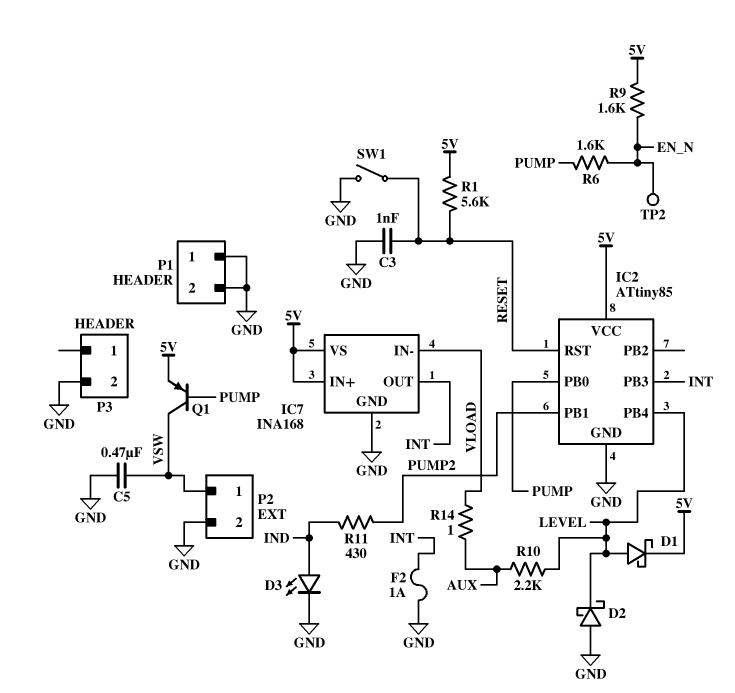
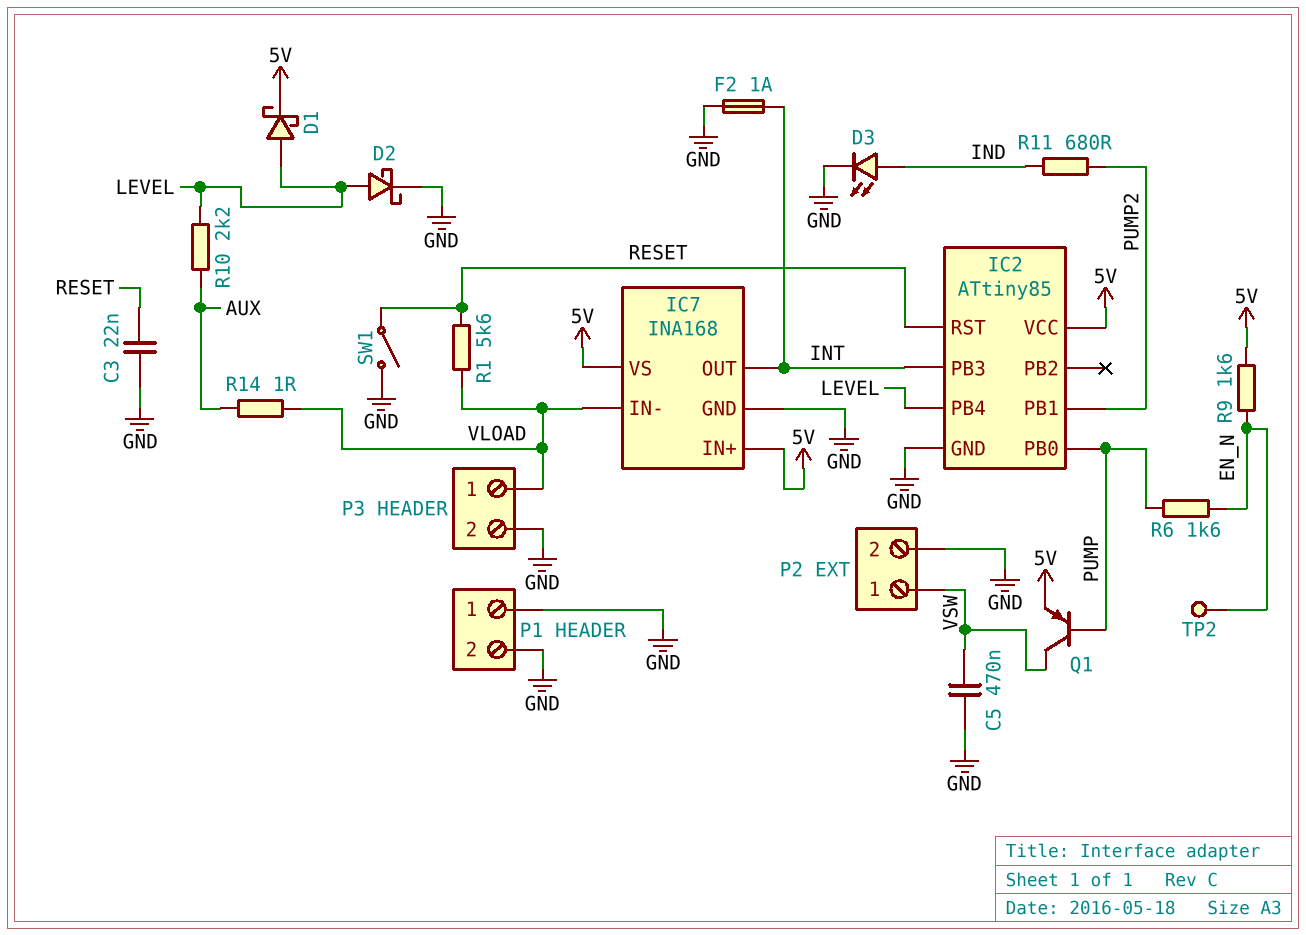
C3: 1nF (GND, RESET) -> 22nF (GND, RESET)
D2: schottky (A GND, K LEVEL) -> schottky (A LEVEL, K GND)
P3 pin 1: none -> VLOAD
R1: 5.6k (5V, RESET) -> 5.6k (RESET, VLOAD)
R11: 430 (IND, PUMP2) -> 680 (IND, PUMP2)

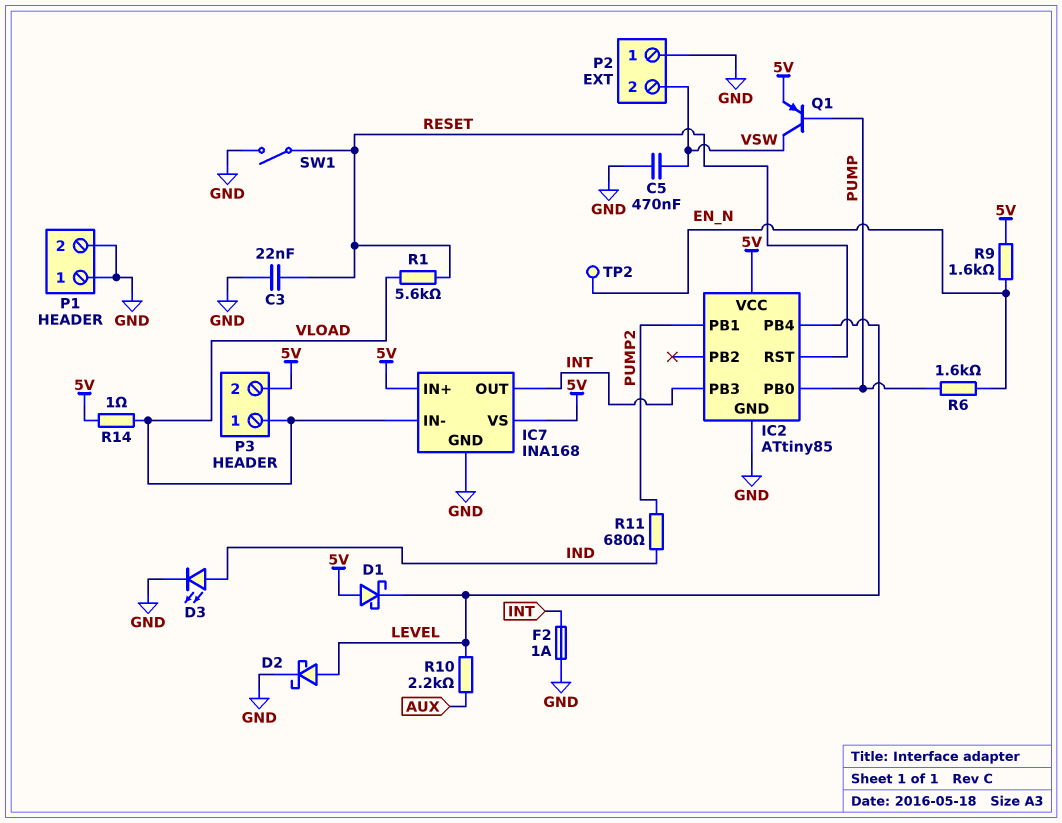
D1: schottky (A LEVEL, K 5V) -> schottky (A 5V, K LEVEL)
P2 pin 1: VSW -> GND
P2 pin 2: GND -> VSW
P3 pin 2: GND -> 5V
R14: 1 (AUX, VLOAD) -> 1 (5V, VLOAD)

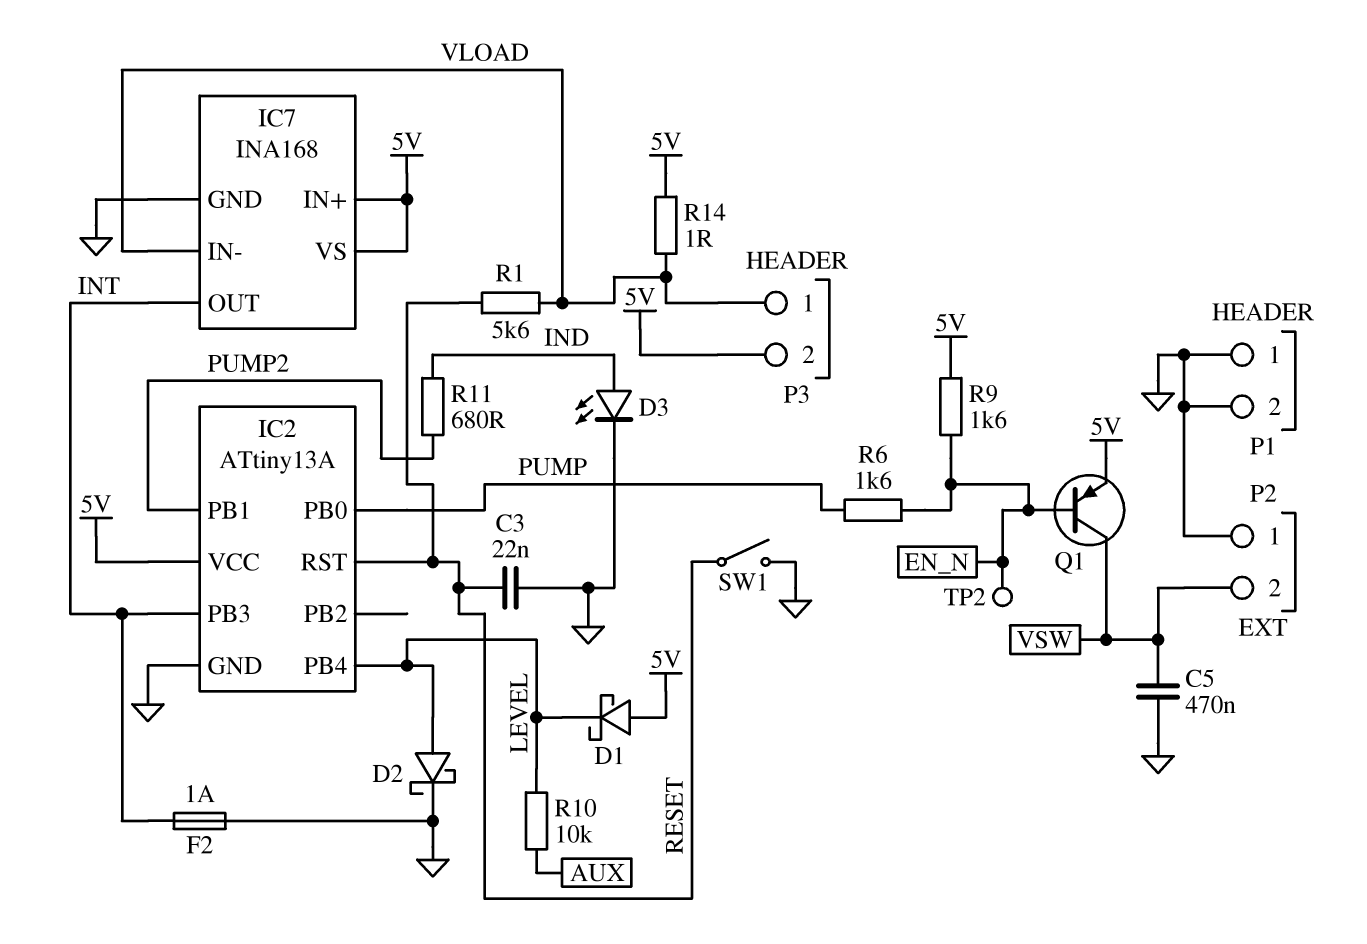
IC2: ATtiny85 -> ATtiny13A
Q1: PNP (B PUMP, C VSW, E 5V) -> PNP (B EN_N, C VSW, E 5V)
R10: 2.2k (AUX, LEVEL) -> 10k (AUX, LEVEL)

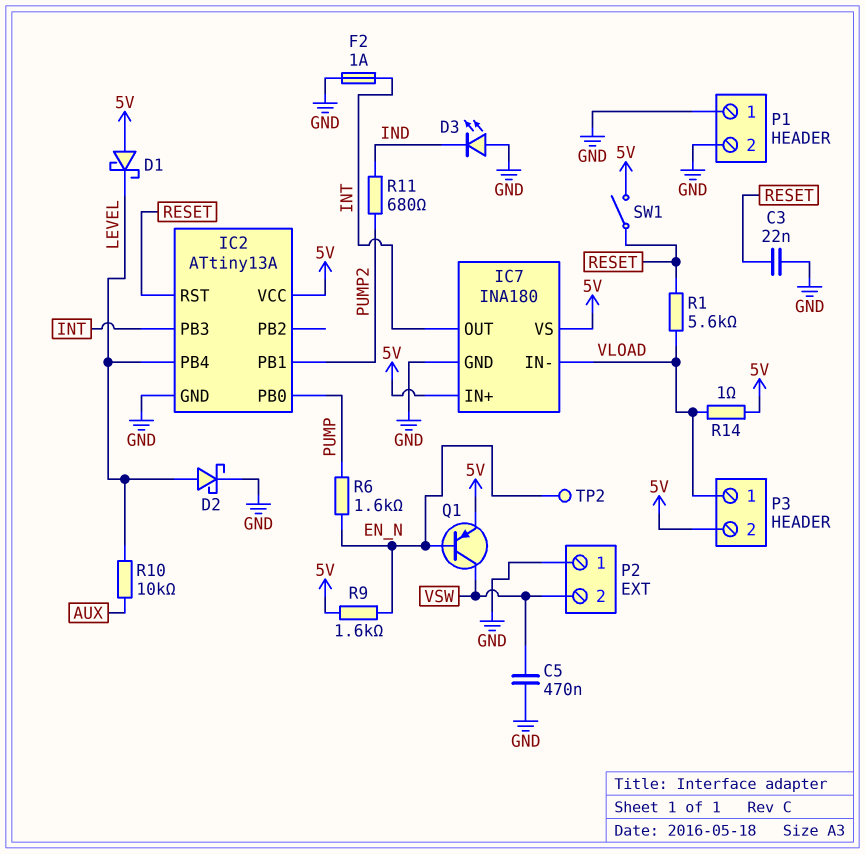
D3: LED (A IND, K GND) -> LED (A GND, K IND)
IC7: INA168 -> INA180
SW1: switch (GND, RESET) -> switch (5V, RESET)

